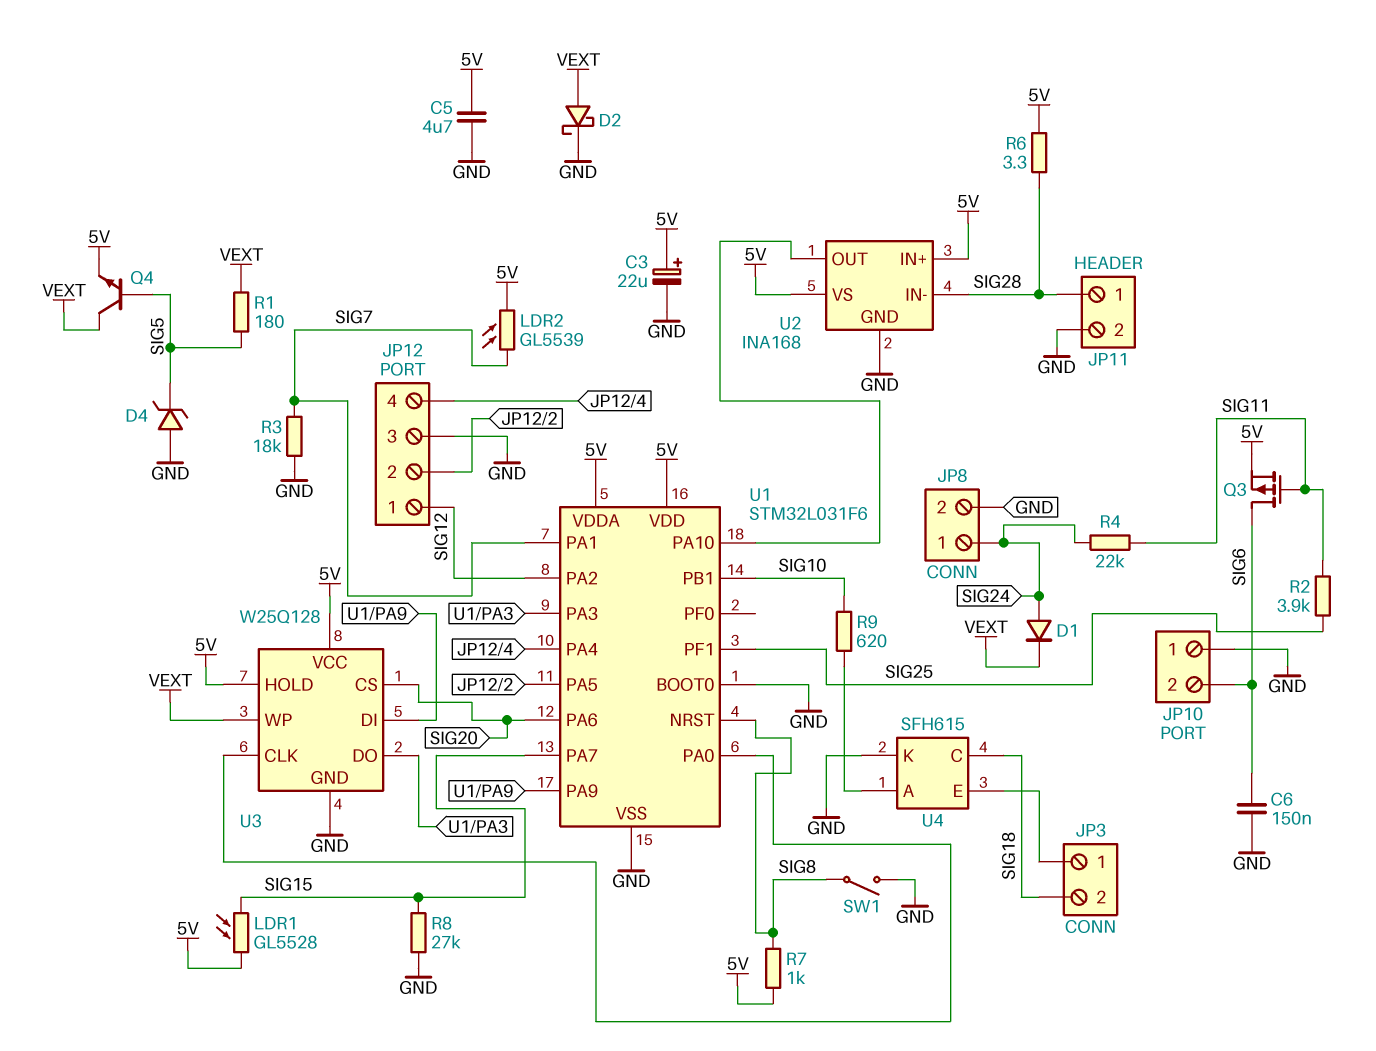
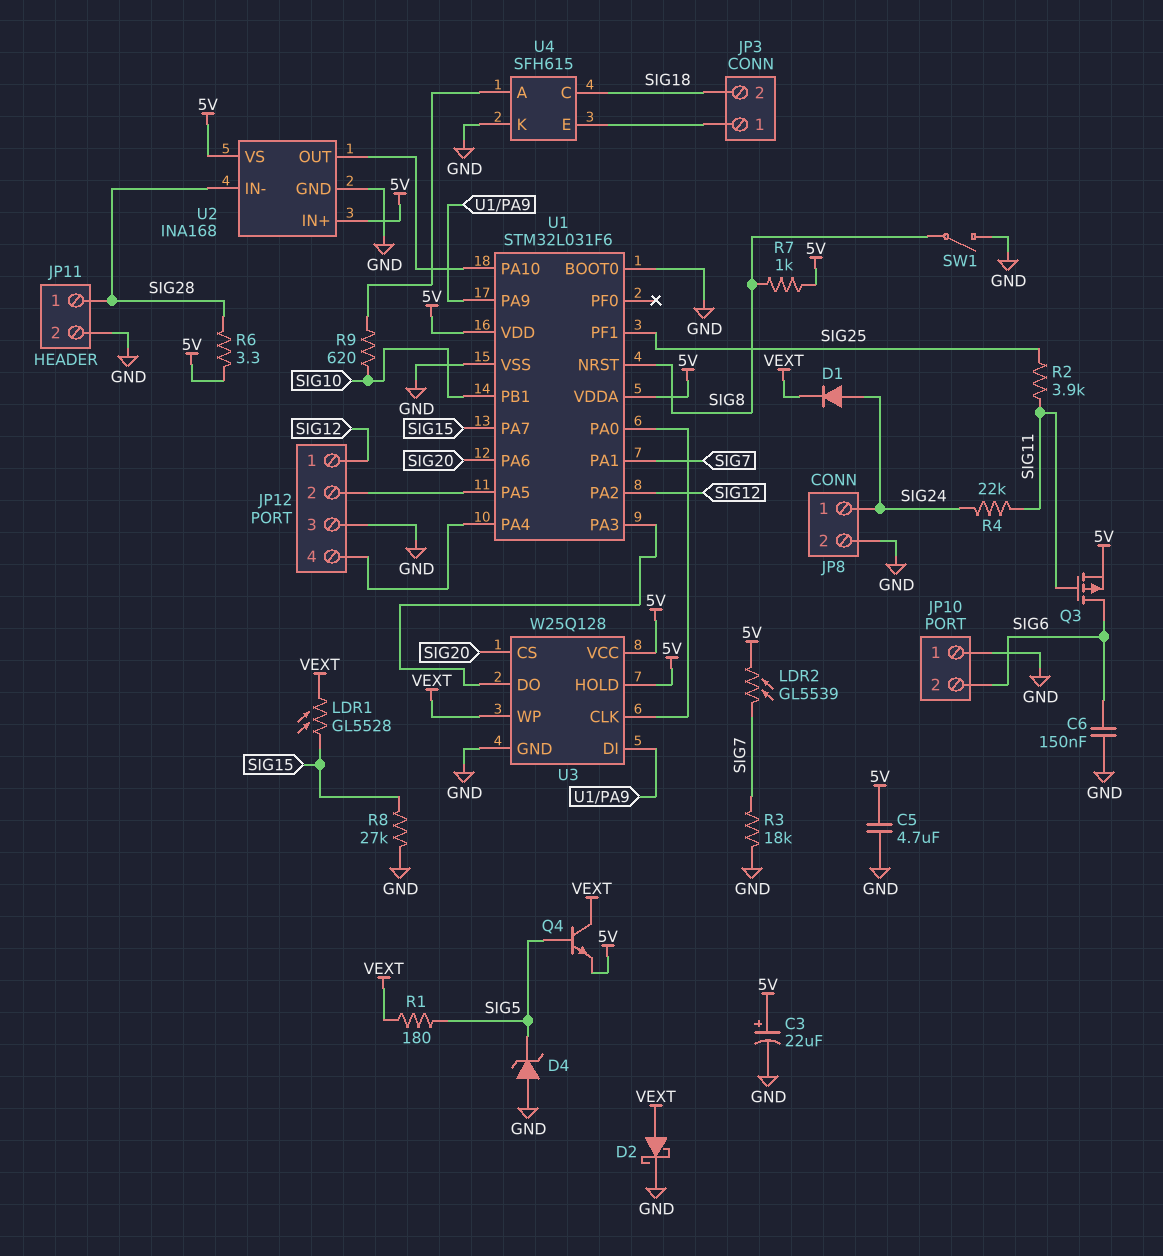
LDR1: GL5528 (5V, SIG15) -> GL5528 (SIG15, VEXT)

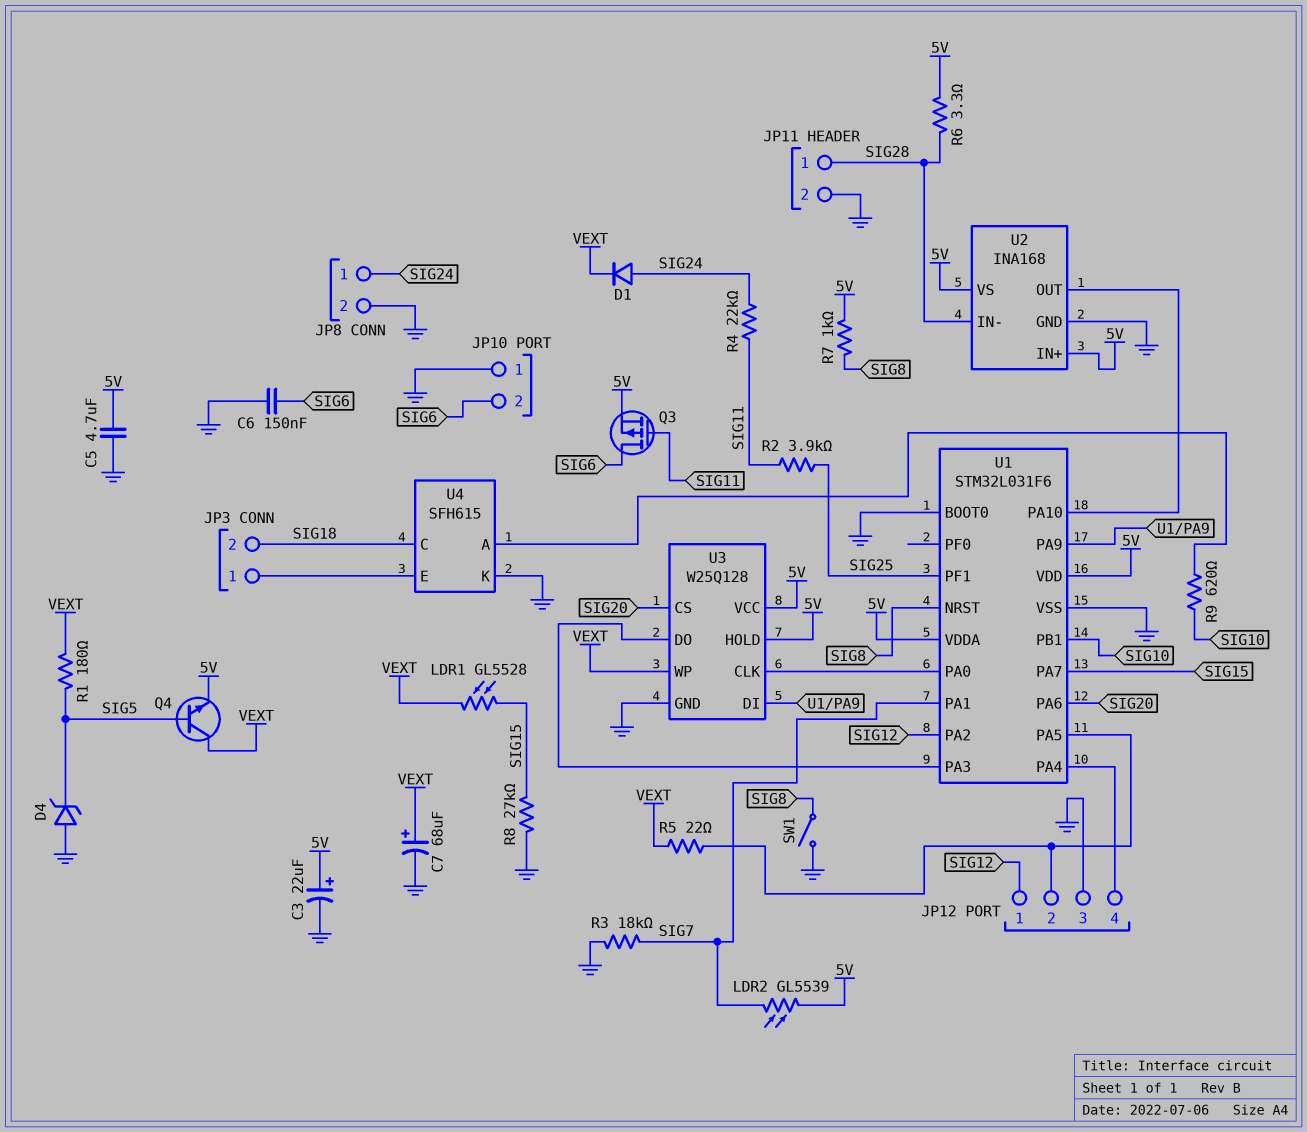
C7: none -> 68uF (plus VEXT, minus GND)
D2: schottky (A VEXT, K GND) -> none
R5: none -> 22 (JP12/2, VEXT)

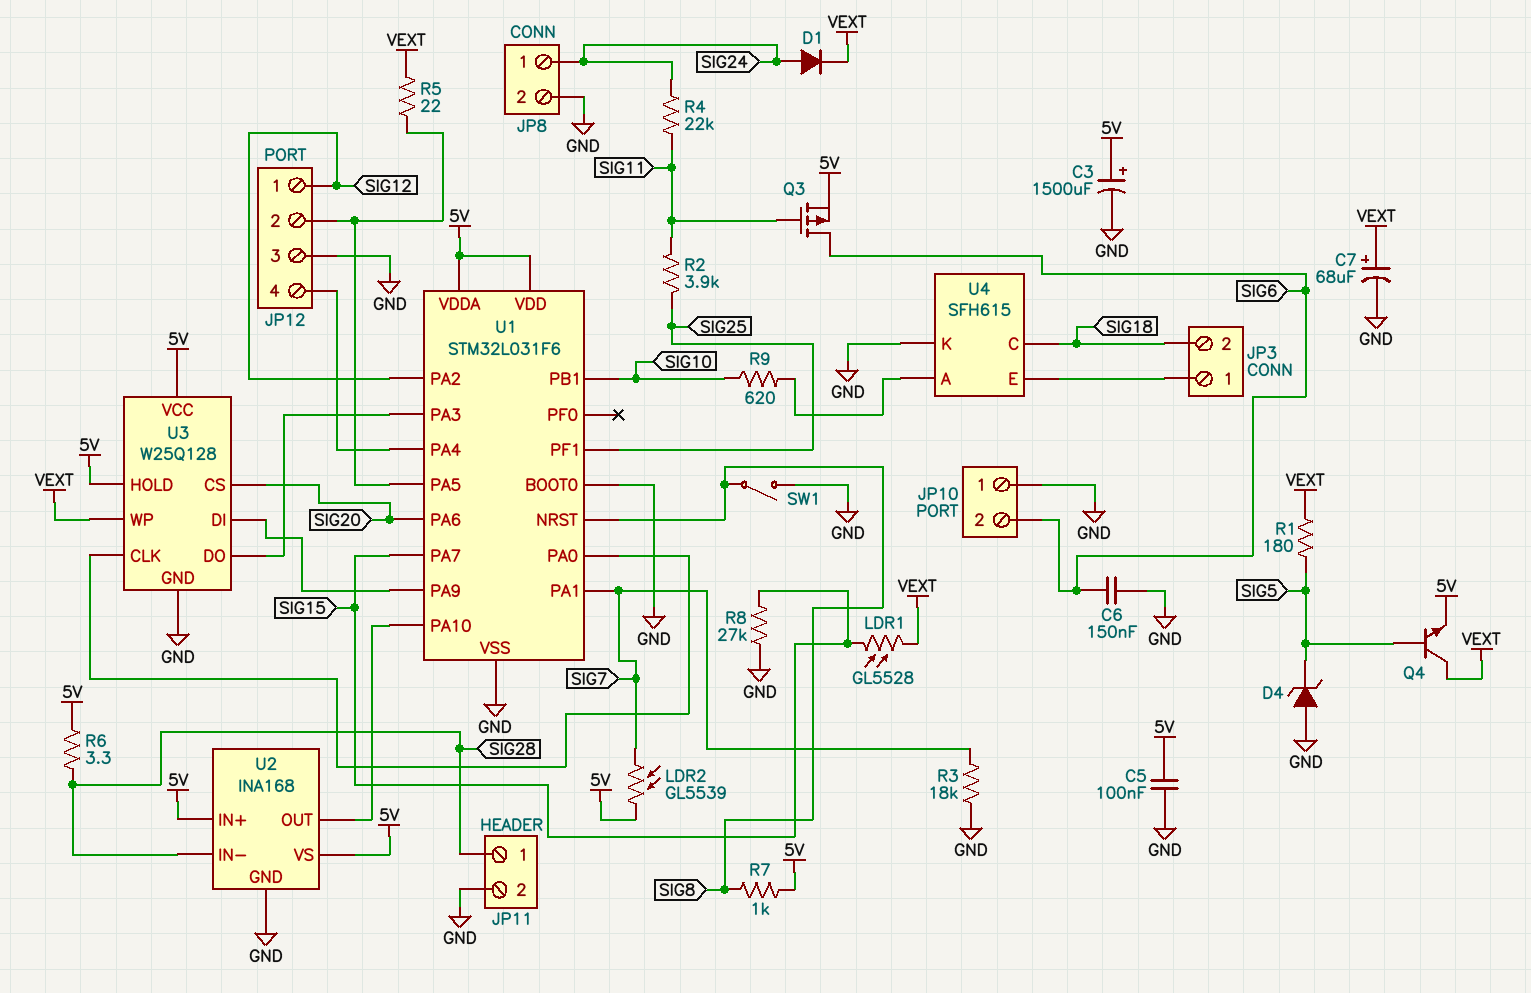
C3: 22uF (plus 5V, minus GND) -> 1500uF (plus 5V, minus GND)
C5: 4.7uF (5V, GND) -> 100nF (5V, GND)

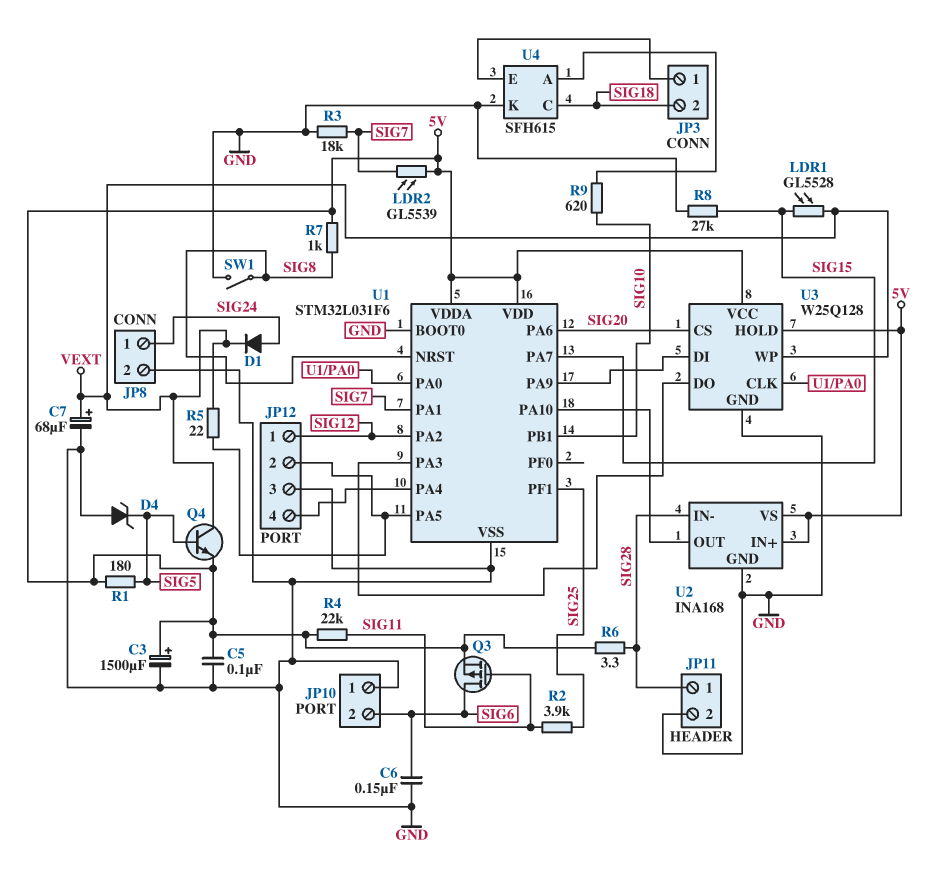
R1: 180 (SIG5, VEXT) -> 180 (5V, SIG5)
R4: 22k (SIG11, SIG24) -> 22k (5V, SIG11)

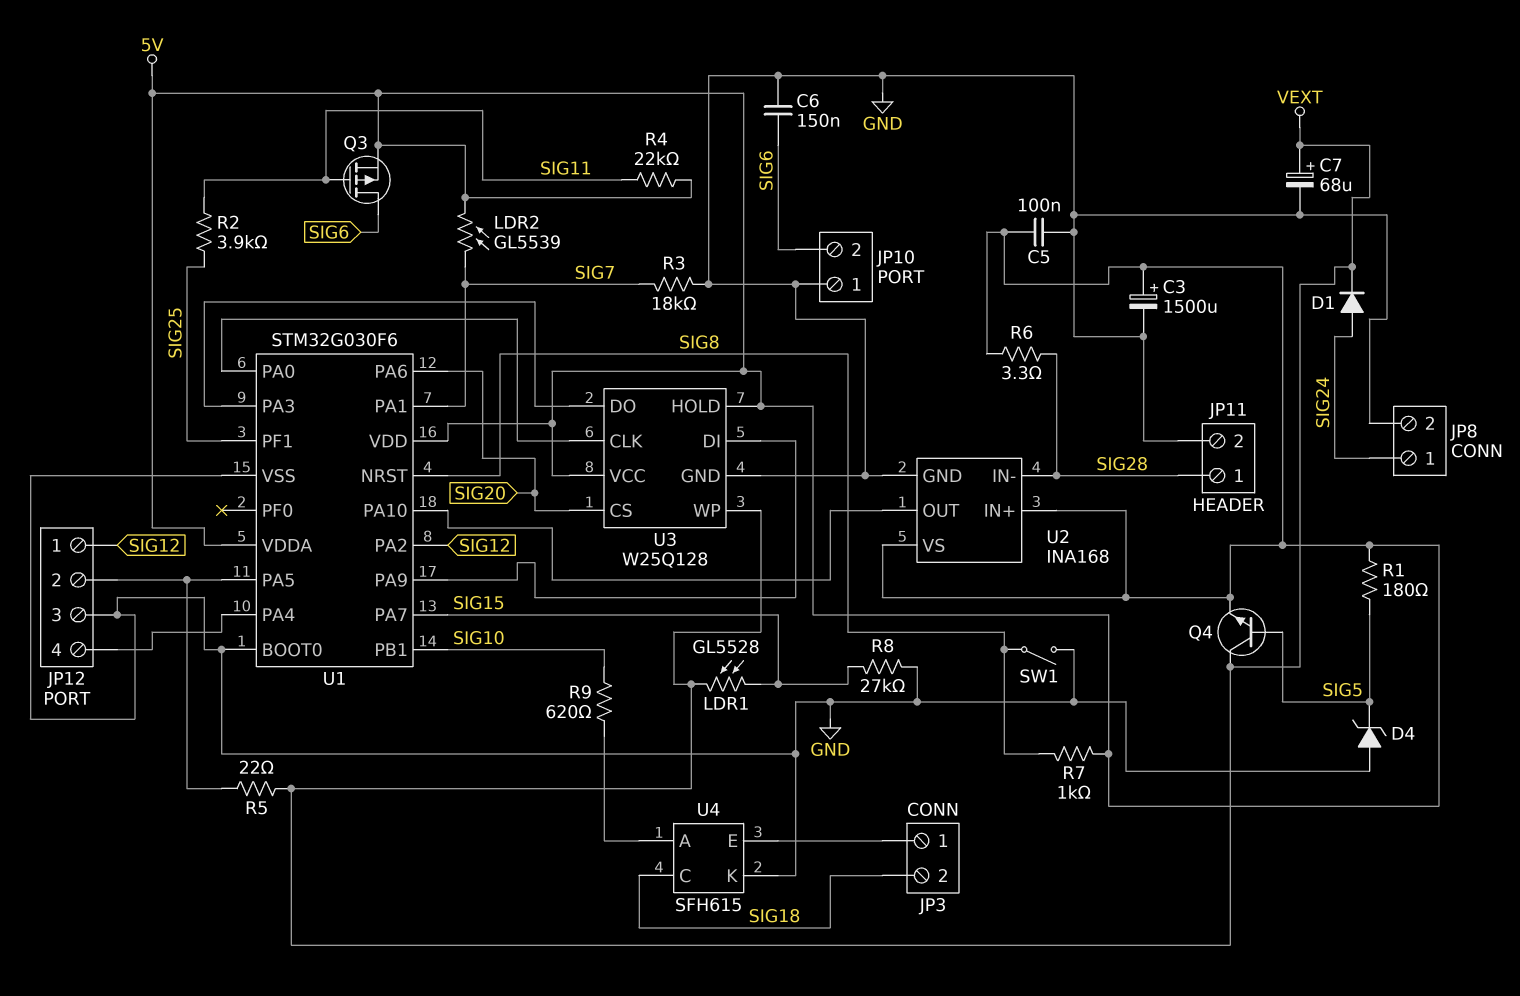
U1: STM32L031F6 -> STM32G030F6

